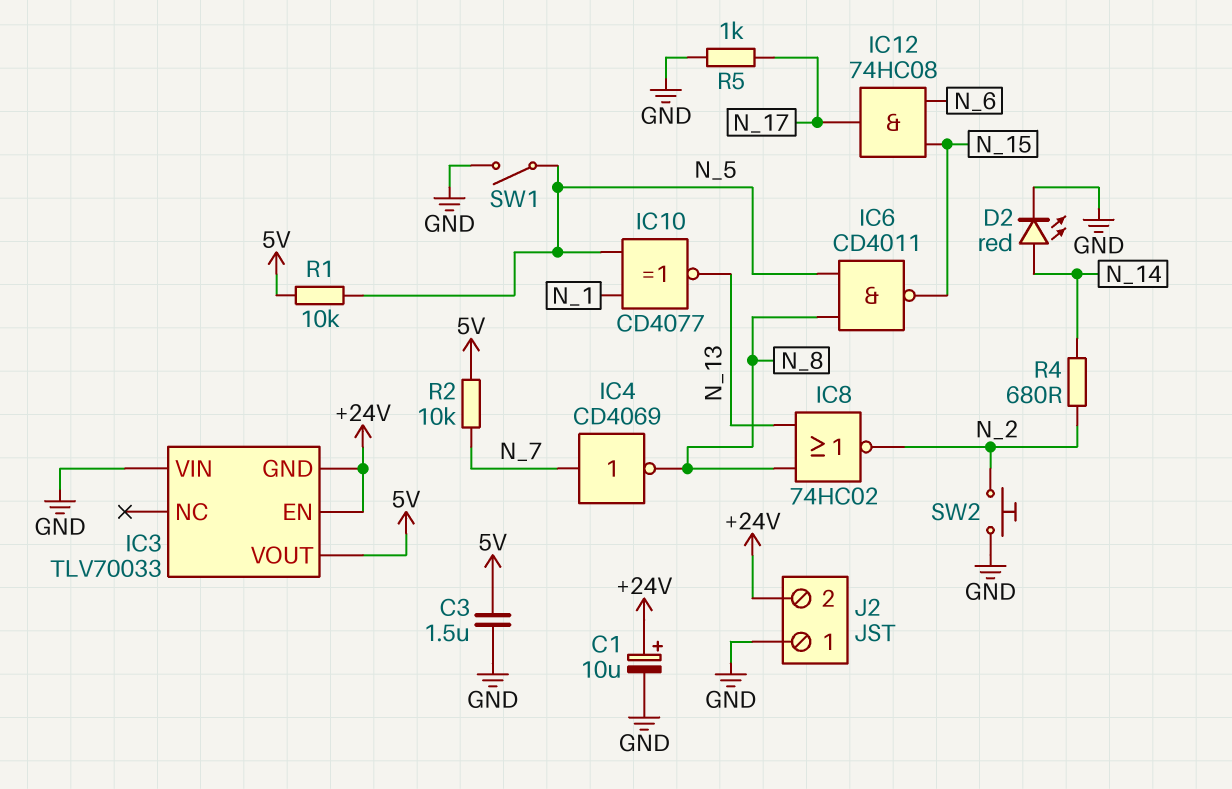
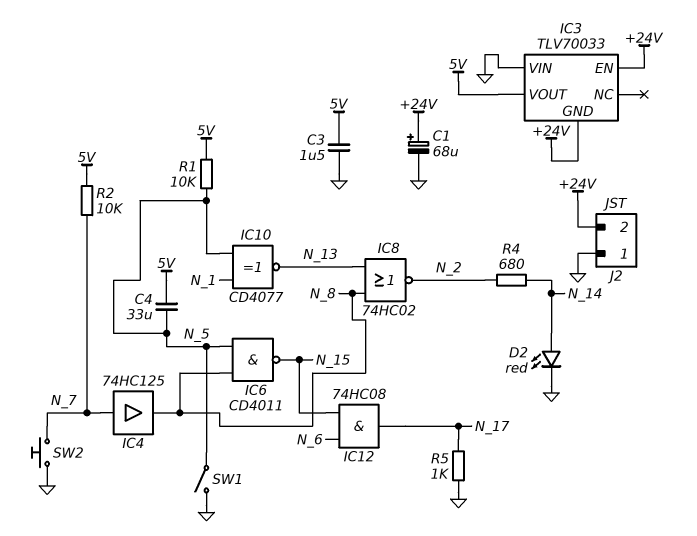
C1: 10uF (plus +24V, minus GND) -> 68uF (plus +24V, minus GND)
C4: none -> 33uF (5V, N_5)
IC4: NOT CD4069 (in N_7, out N_8) -> buffer 74HC125 (in N_7, out N_8)
SW2: button (GND, N_2) -> button (GND, N_7)

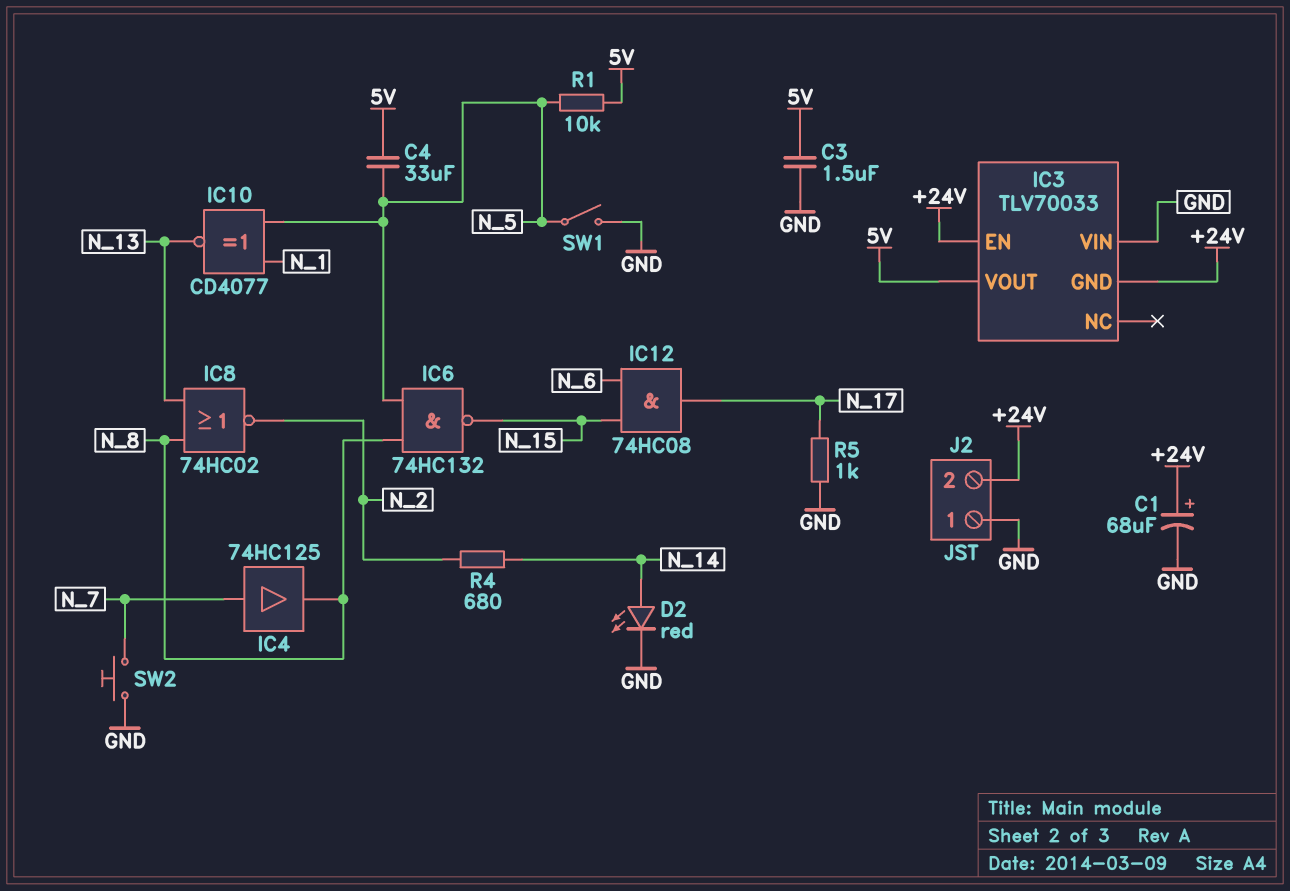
IC6: NAND CD4011 (in N_5, in N_8, out N_15) -> NAND 74HC132 (in N_5, in N_8, out N_15)
R2: 10k (5V, N_7) -> none

